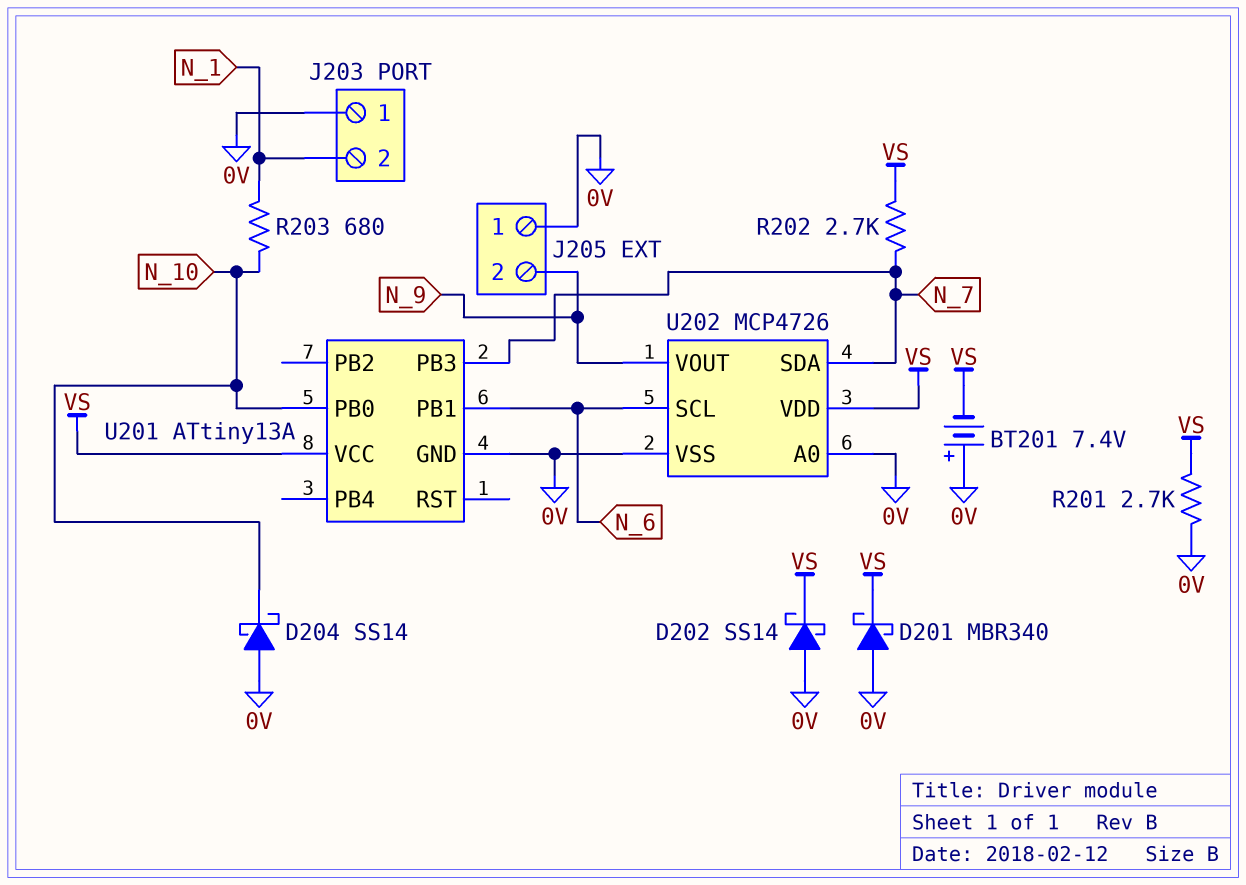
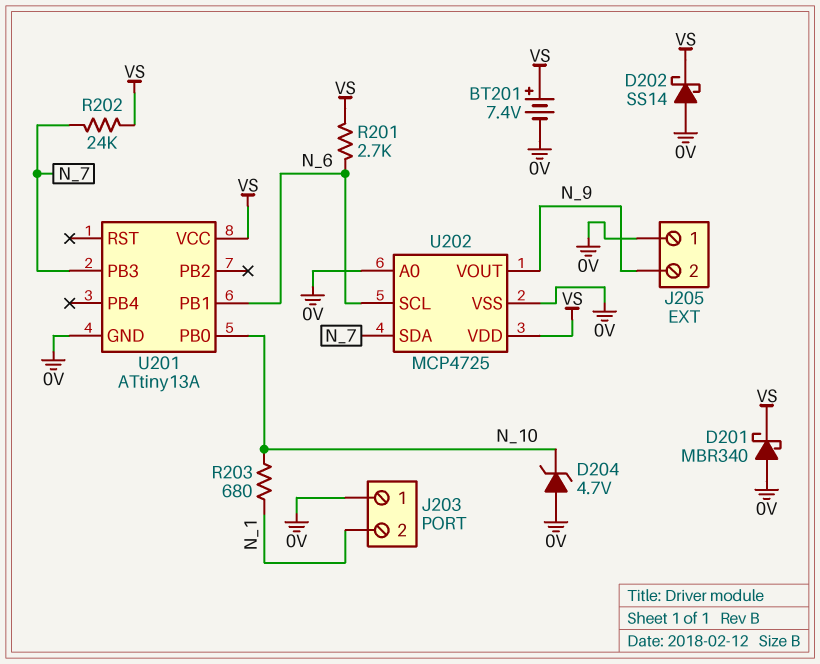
BT201: 7.4V (plus 0V, minus VS) -> 7.4V (plus VS, minus 0V)
D204: schottky SS14 (A 0V, K N_10) -> zener 4.7V (A 0V, K N_10)
R201: 2.7k (0V, VS) -> 2.7k (N_6, VS)
R202: 2.7k (N_7, VS) -> 24k (N_7, VS)
U202: MCP4726 -> MCP4725

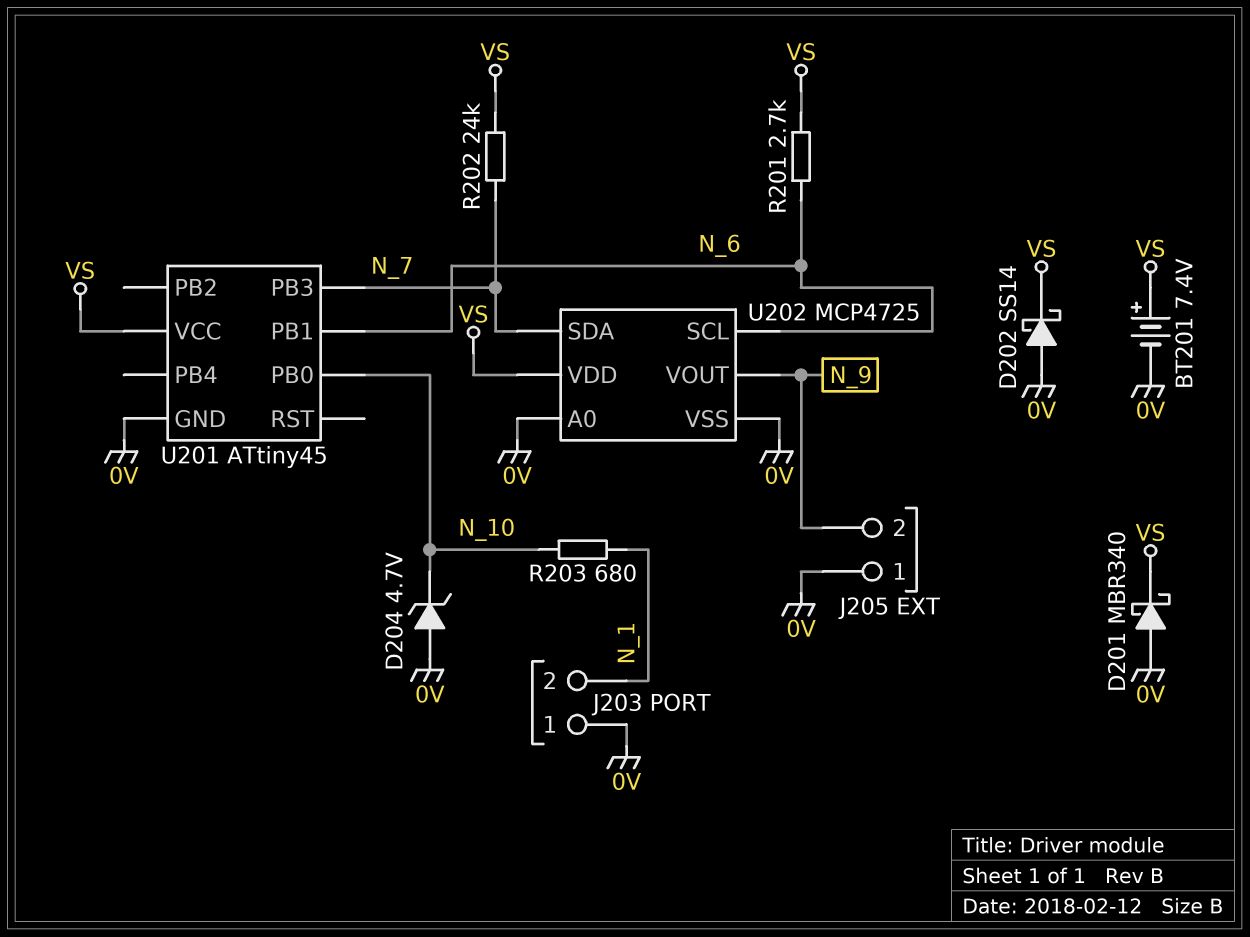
U201: ATtiny13A -> ATtiny45

